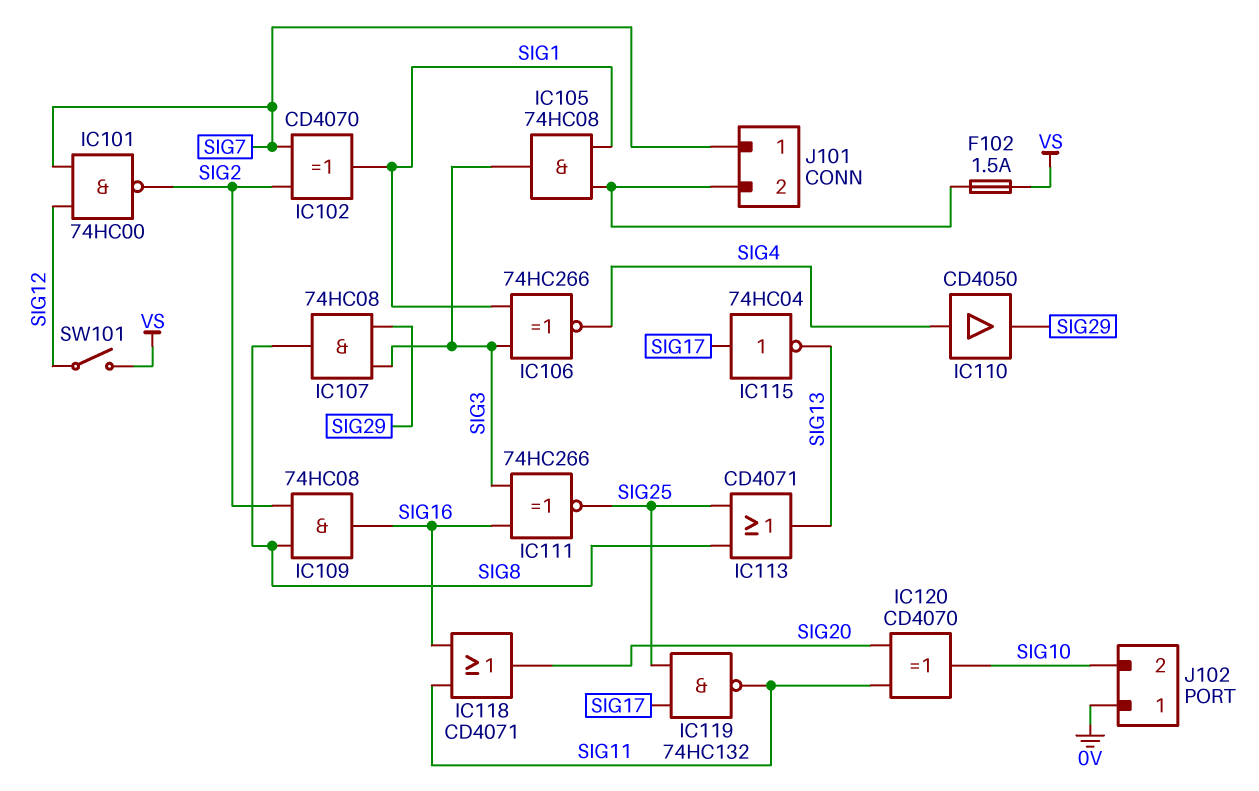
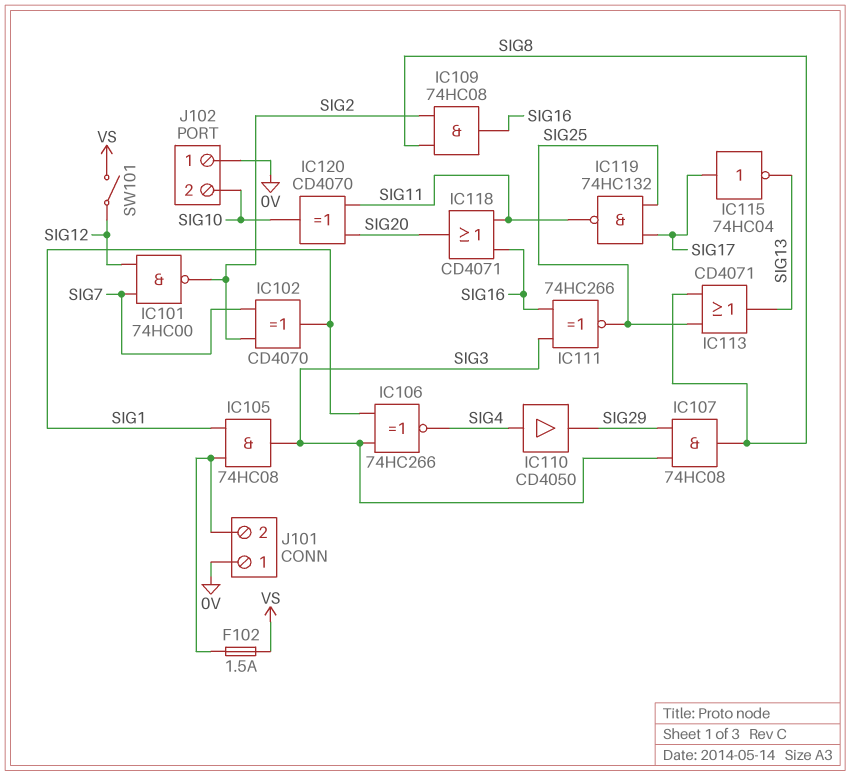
J101 pin 1: SIG7 -> 0V

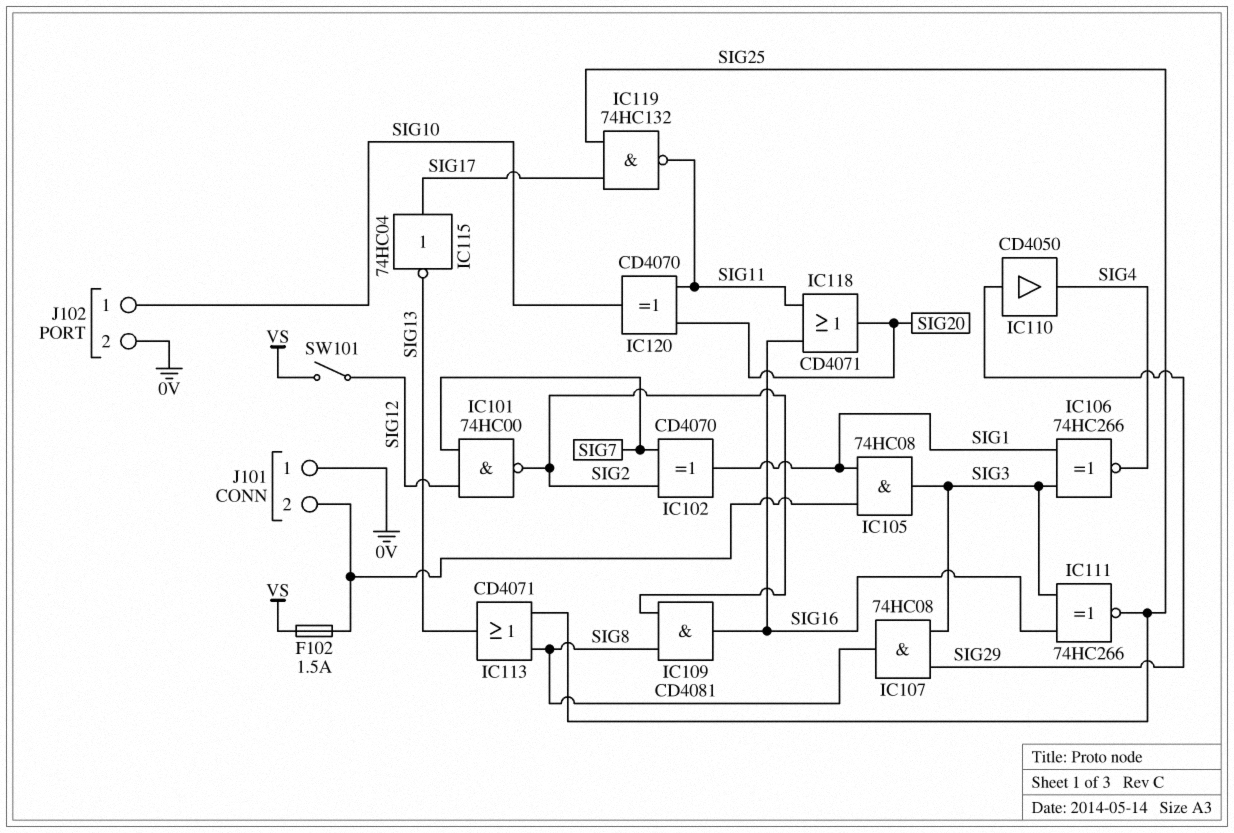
IC109: AND 74HC08 (in SIG2, in SIG8, out SIG16) -> AND CD4081 (in SIG2, in SIG8, out SIG16)
IC110: buffer CD4050 (in SIG4, out SIG29) -> buffer CD4050 (in SIG29, out SIG4)
J102 pin 1: 0V -> SIG10
J102 pin 2: SIG10 -> 0V

